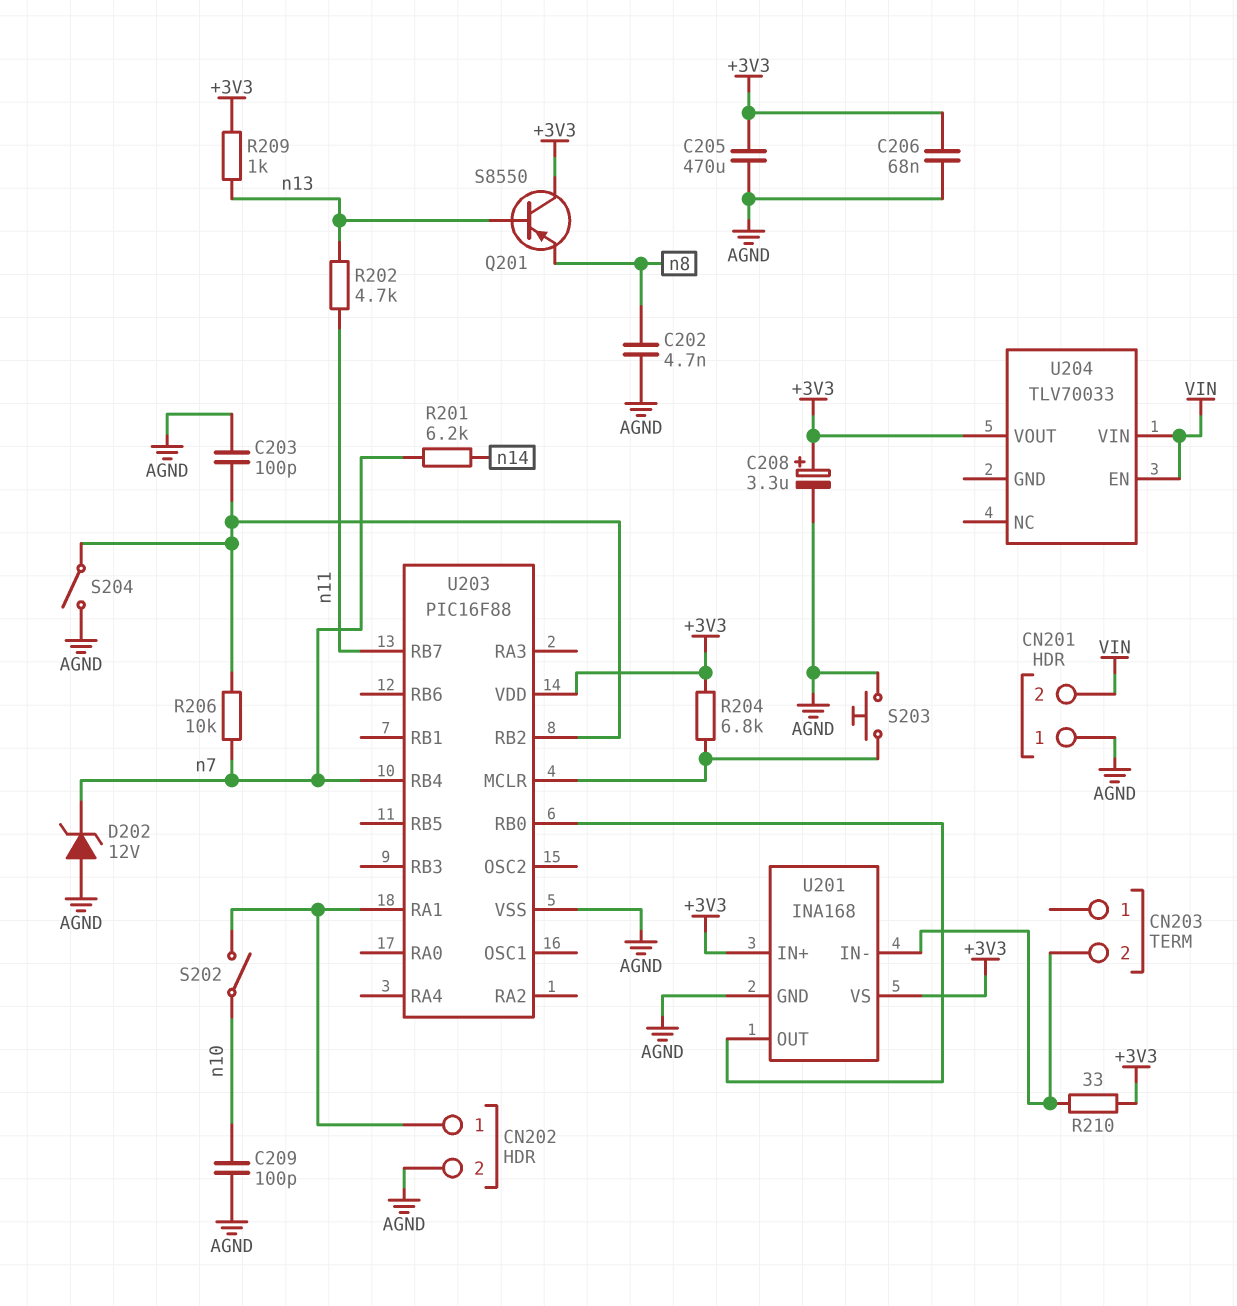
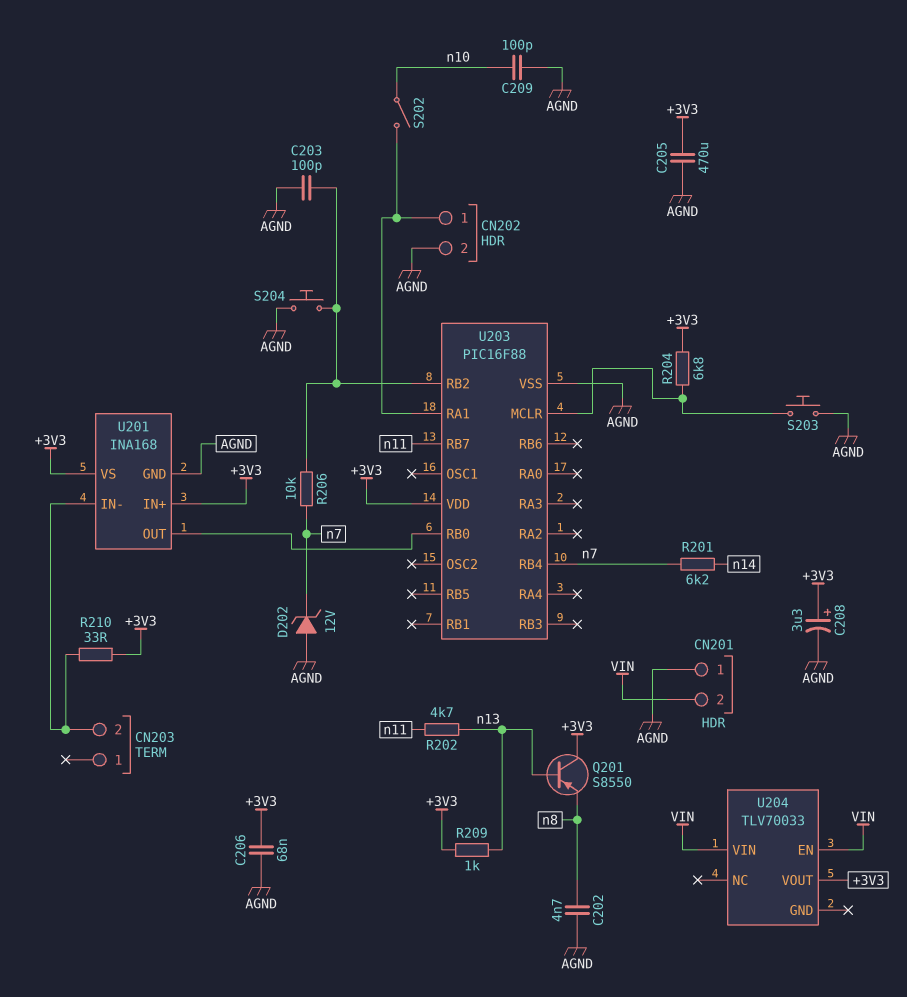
S204: switch (AGND, U203/RB2) -> button (AGND, U203/RB2)

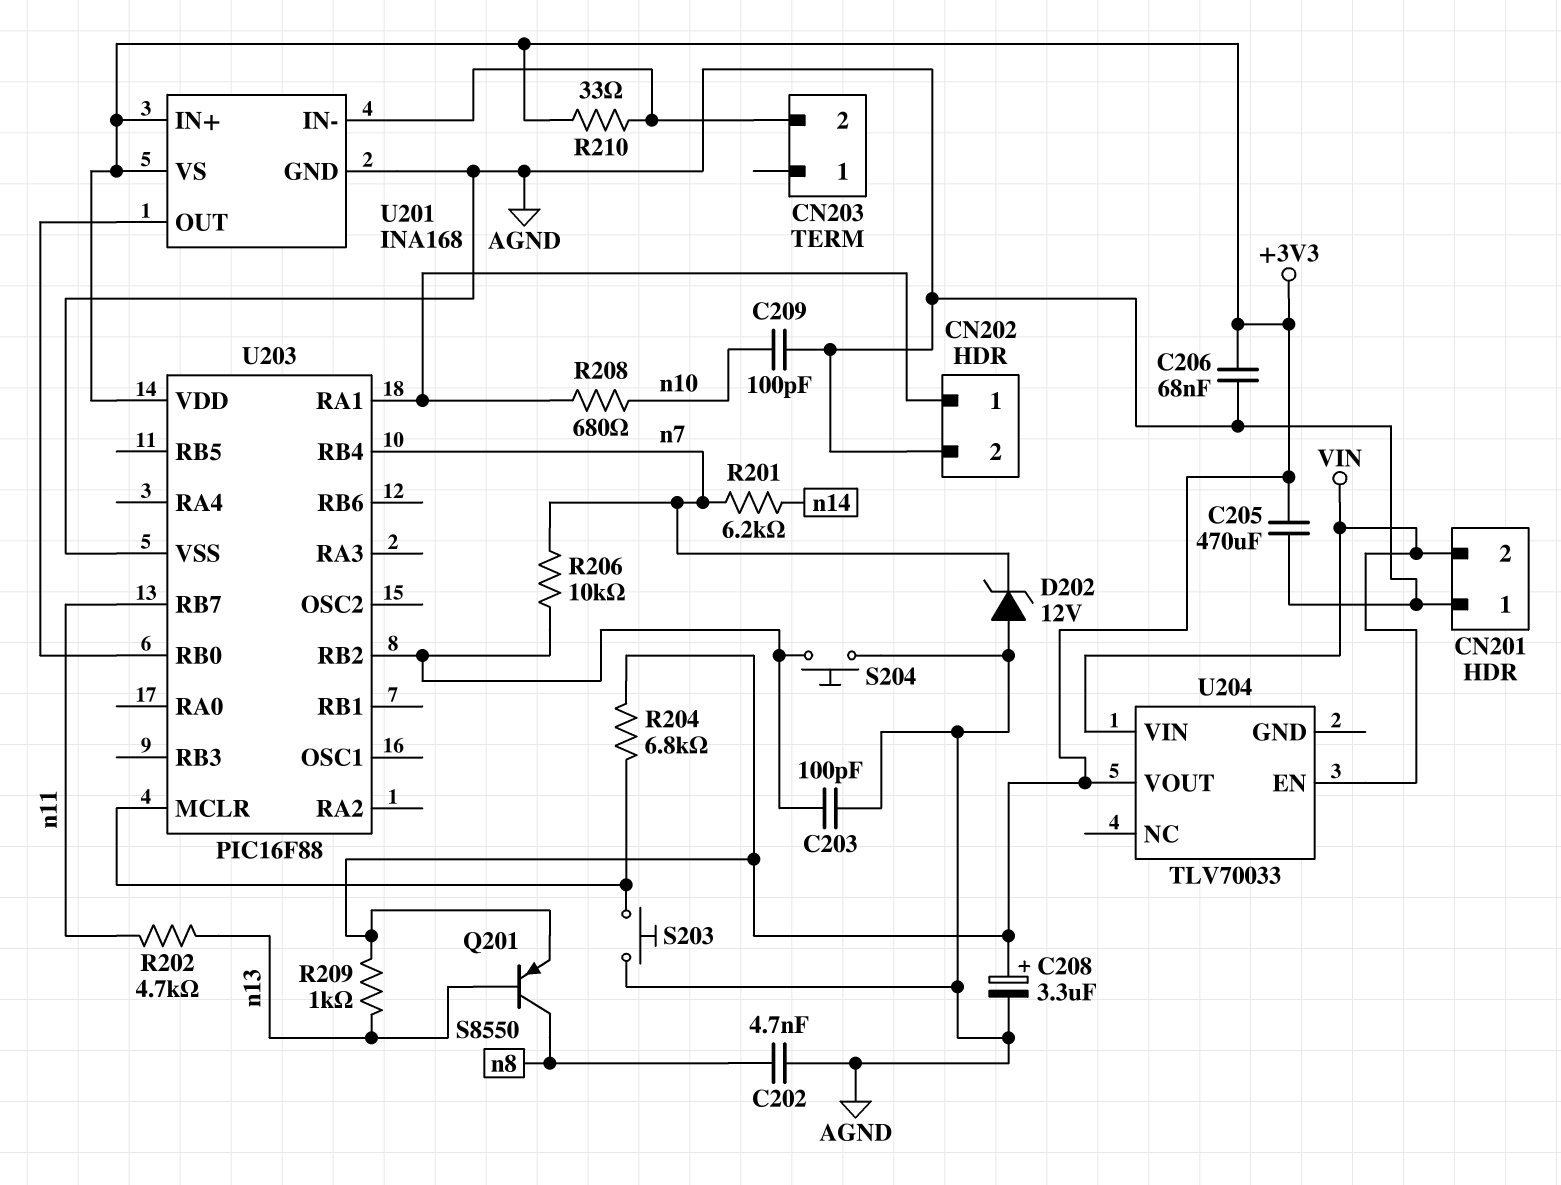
Q201: PNP S8550 (B n13, C +3V3, E n8) -> PNP S8550 (B n13, C n8, E +3V3)
R208: none -> 680 (CN202/1, n10)
S202: switch (CN202/1, n10) -> none

